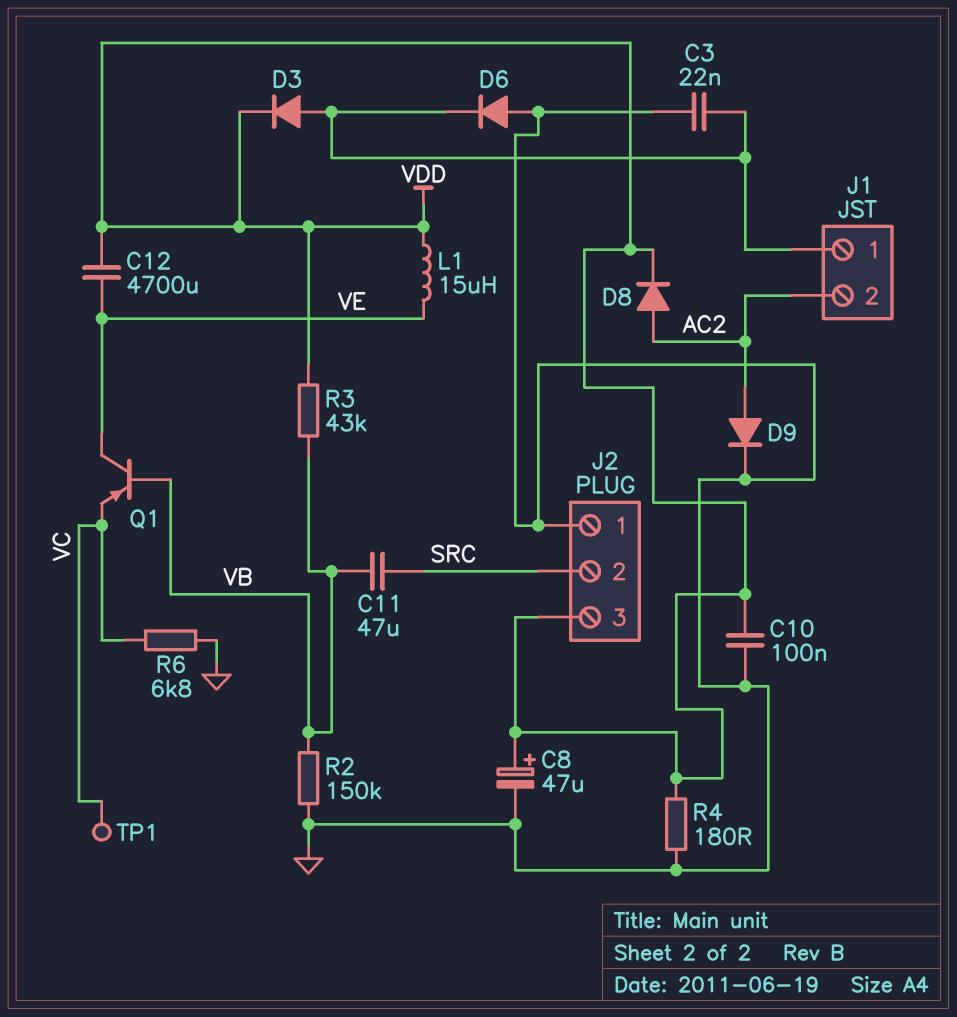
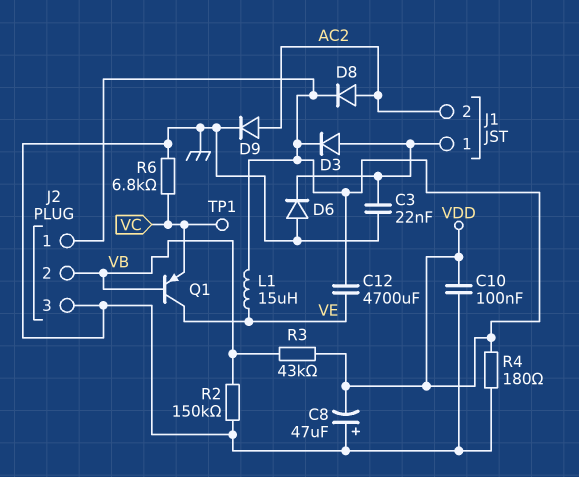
C8: 47uF (plus VDD, minus GND) -> 47uF (plus GND, minus VDD)
C11: 47uF (SRC, VB) -> none
J2 pin 1: GND -> VDD
J2 pin 2: SRC -> VB
J2 pin 3: VDD -> GND

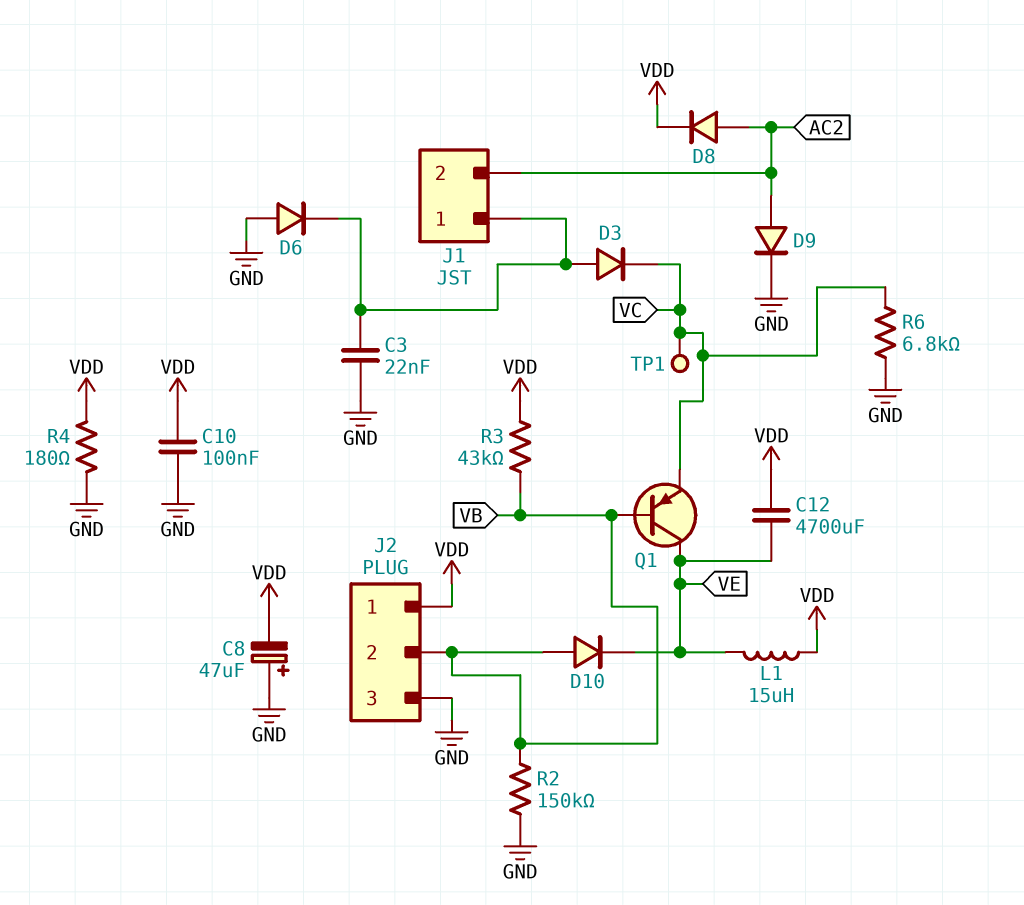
D3: diode (A J1/1, K VDD) -> diode (A J1/1, K VC)
D10: none -> diode (A VB, K VE)

